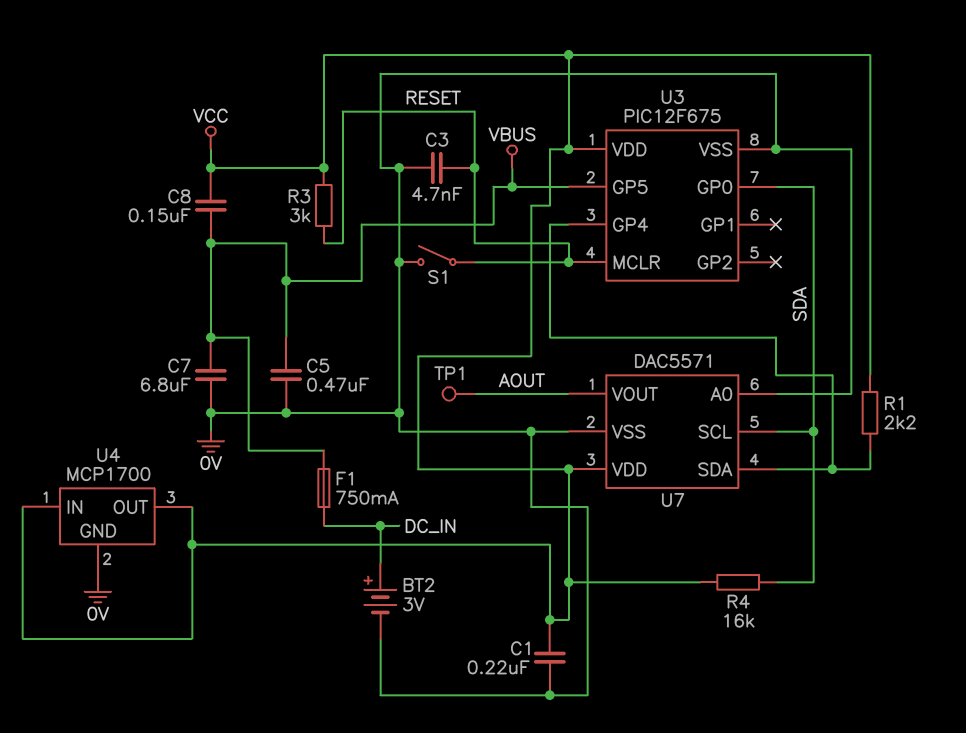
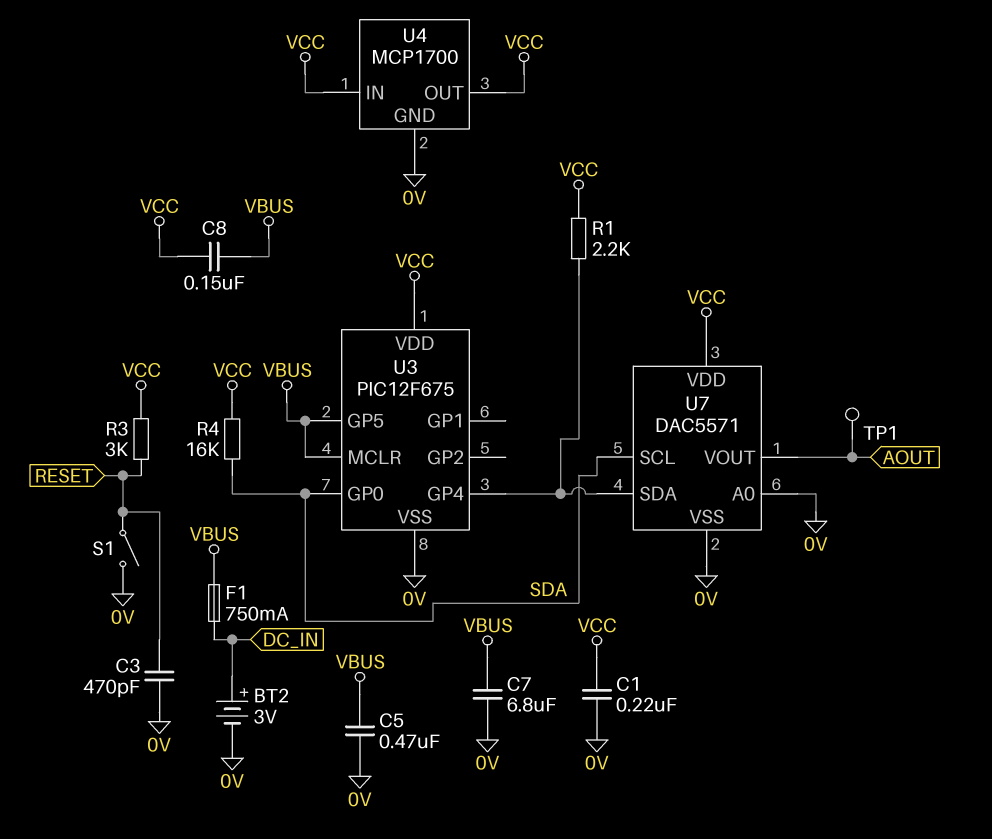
C3: 4.7nF (0V, RESET) -> 470pF (0V, RESET)
U3 pin MCLR: RESET -> VBUS

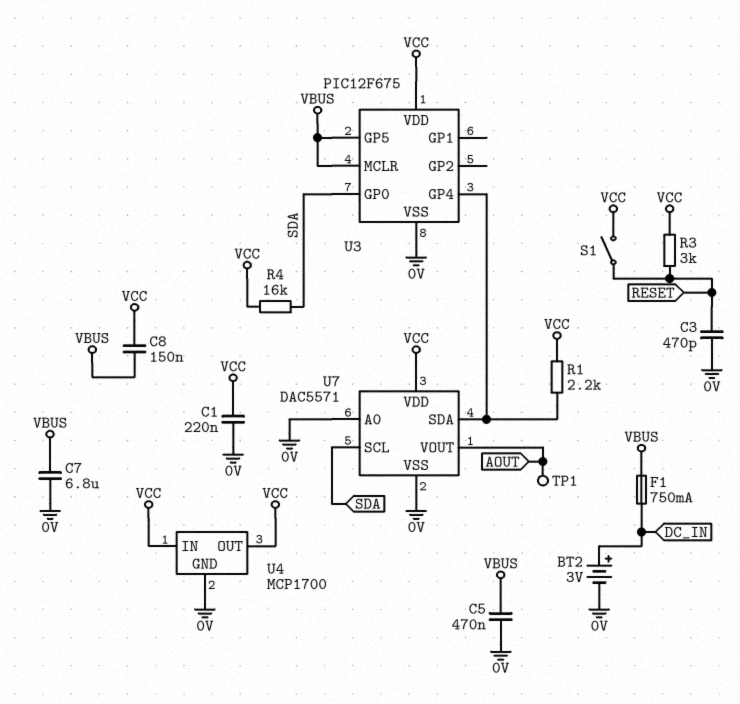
S1: switch (0V, RESET) -> switch (RESET, VCC)

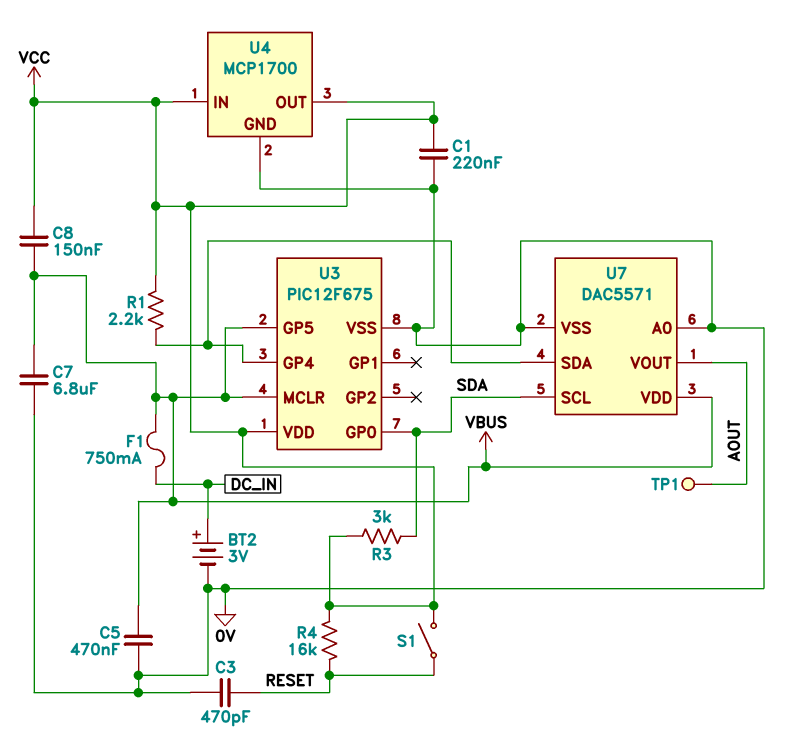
R3: 3k (RESET, VCC) -> 3k (SDA, VCC)
R4: 16k (SDA, VCC) -> 16k (RESET, VCC)
U7 pin VDD: VCC -> VBUS

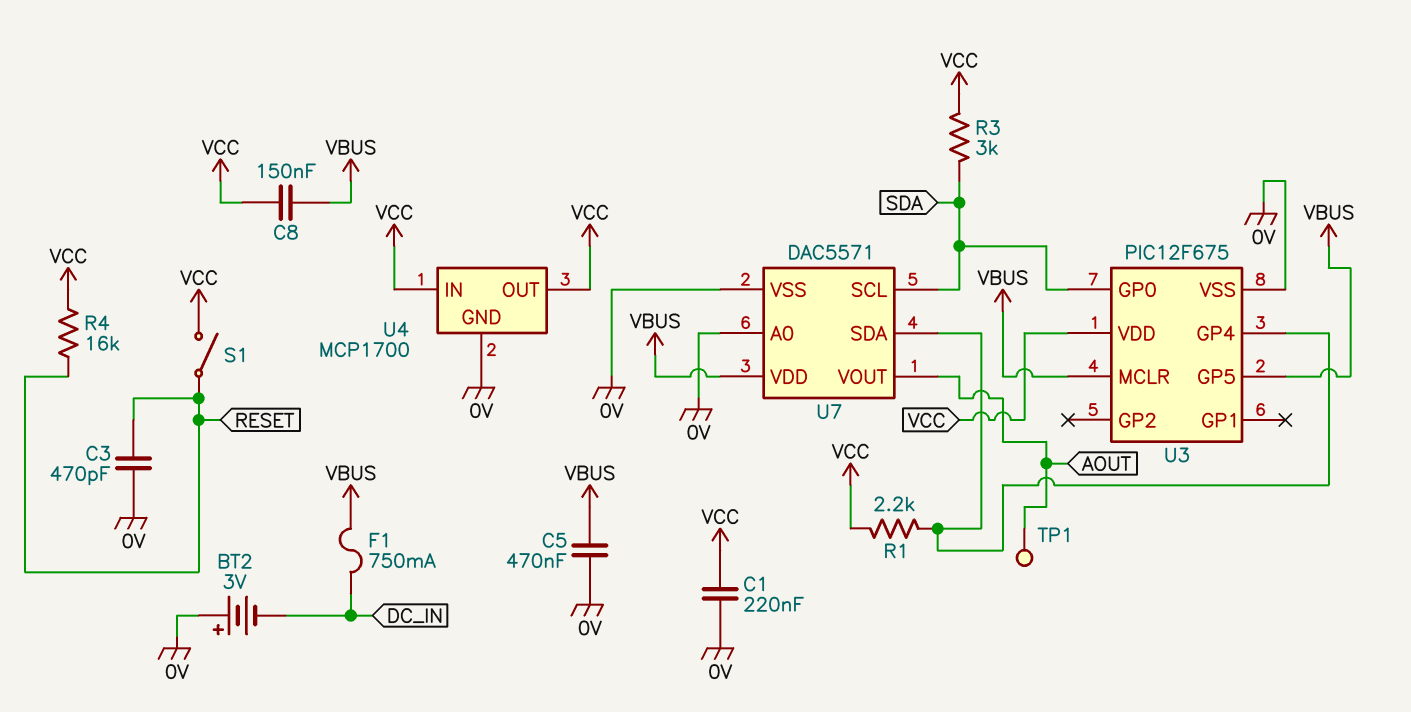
BT2: 3V (plus DC_IN, minus 0V) -> 3V (plus 0V, minus DC_IN)
C7: 6.8uF (0V, VBUS) -> none

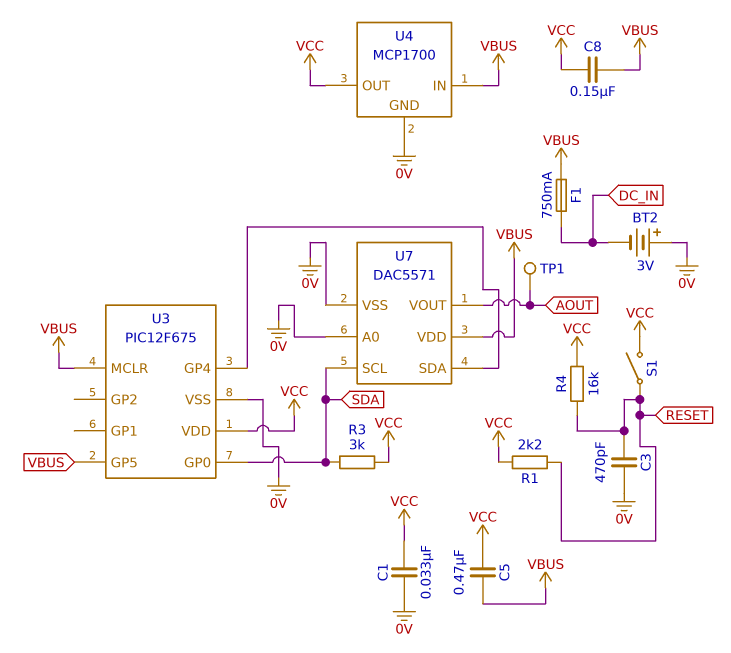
C1: 220nF (0V, VCC) -> 33nF (0V, VCC)
C5: 470nF (0V, VBUS) -> 470nF (VBUS, VCC)
R1: 2.2k (U3/GP4, VCC) -> 2.2k (RESET, VCC)
U4 pin IN: VCC -> VBUS

